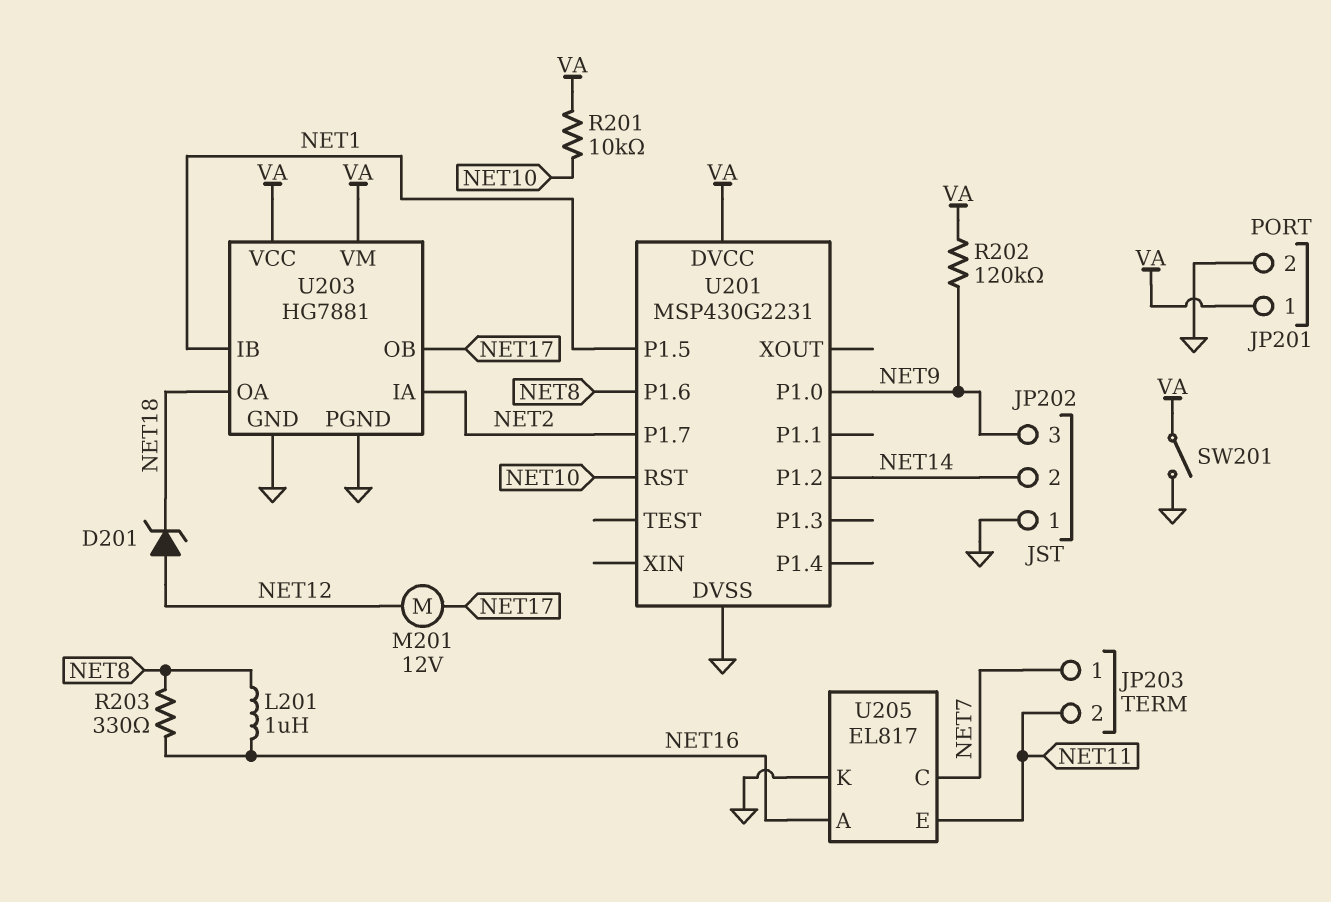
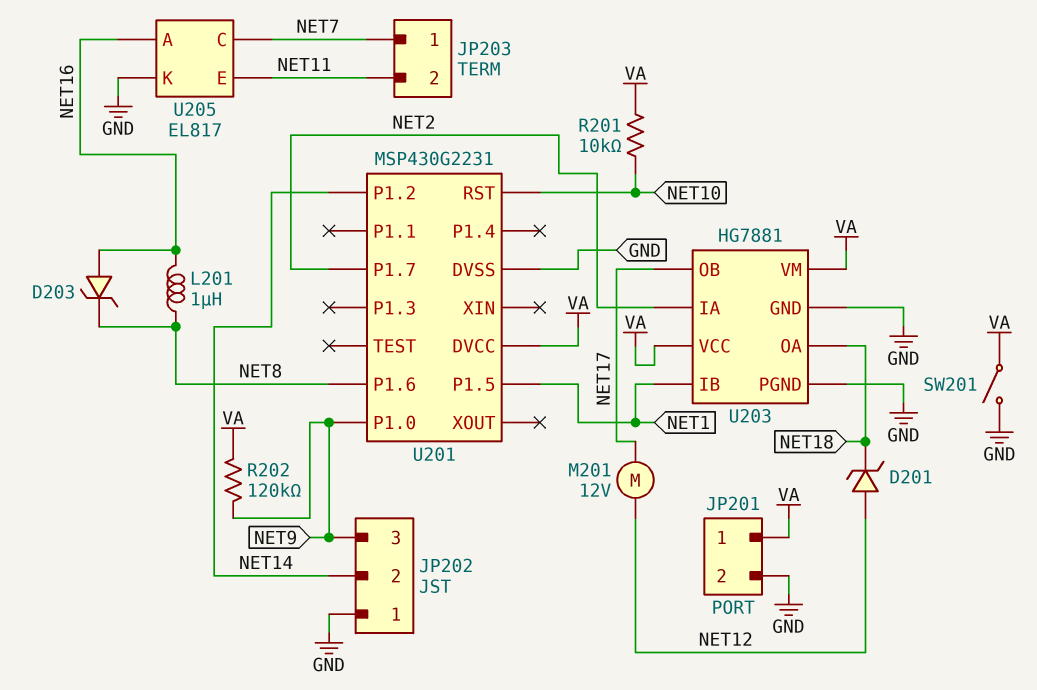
D203: none -> zener (A NET16, K NET8)
R203: 330 (NET8, NET16) -> none

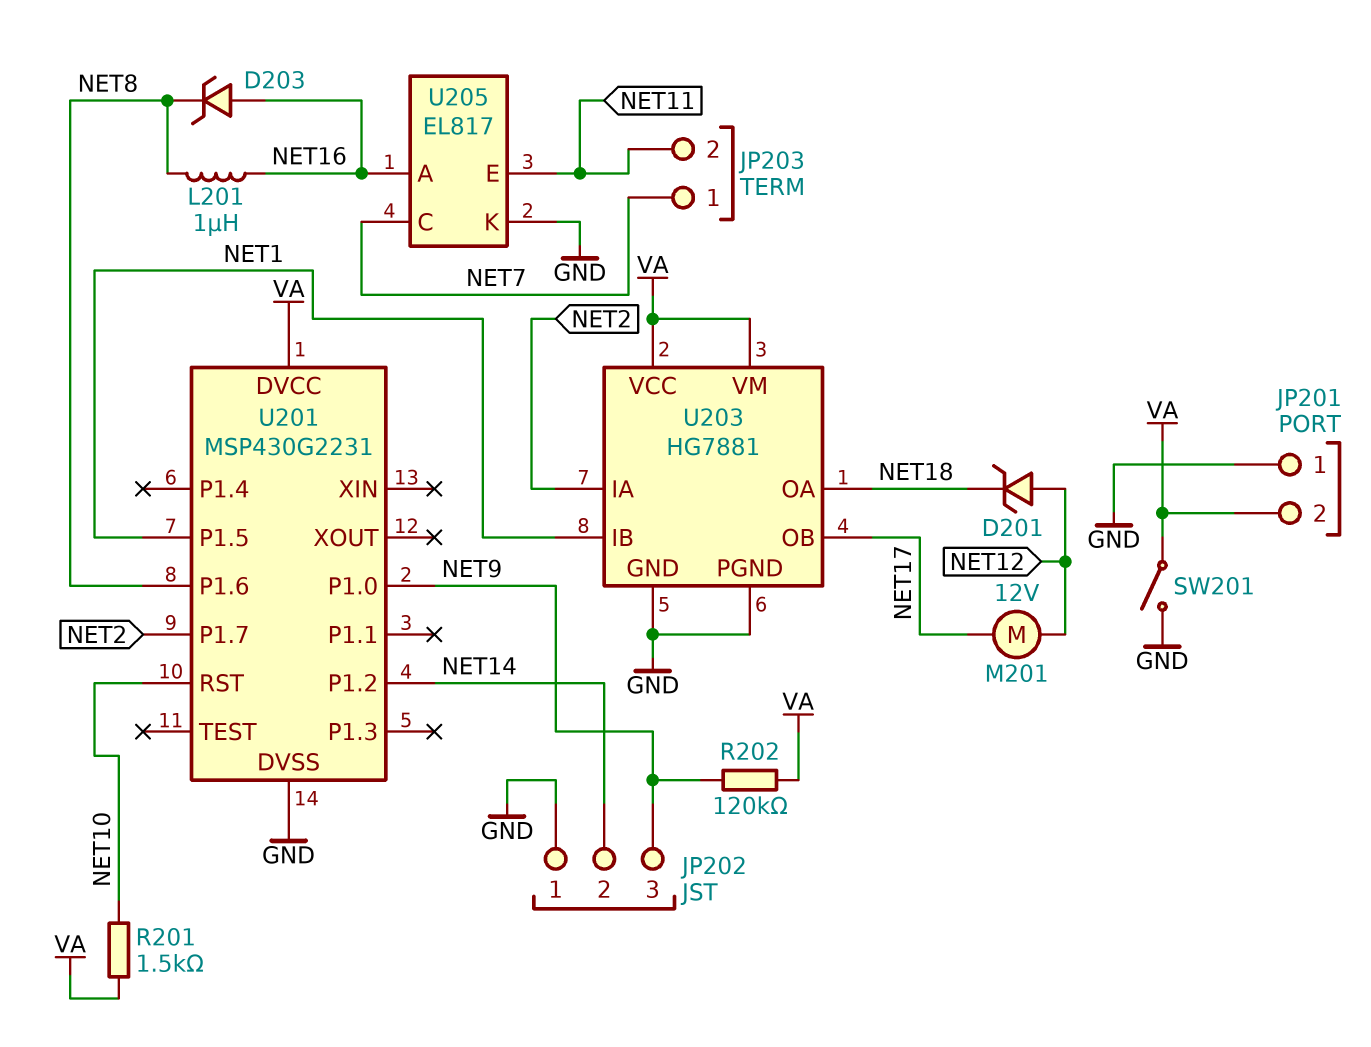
JP201 pin 1: VA -> GND
JP201 pin 2: GND -> VA
R201: 10k (NET10, VA) -> 1.5k (NET10, VA)

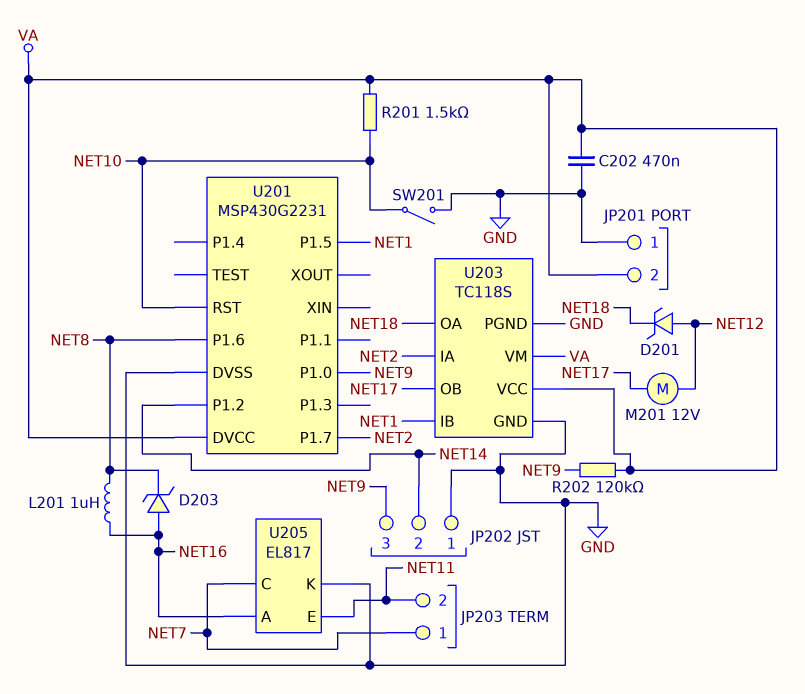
C202: none -> 470nF (GND, VA)
SW201: switch (GND, VA) -> switch (GND, NET10)
U203: HG7881 -> TC118S

